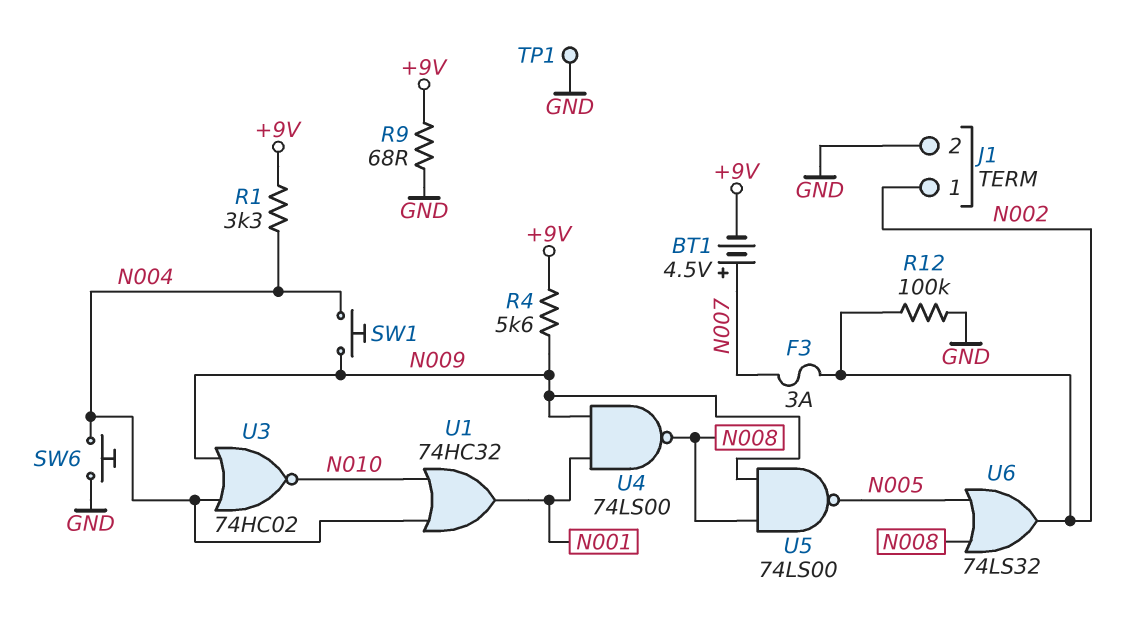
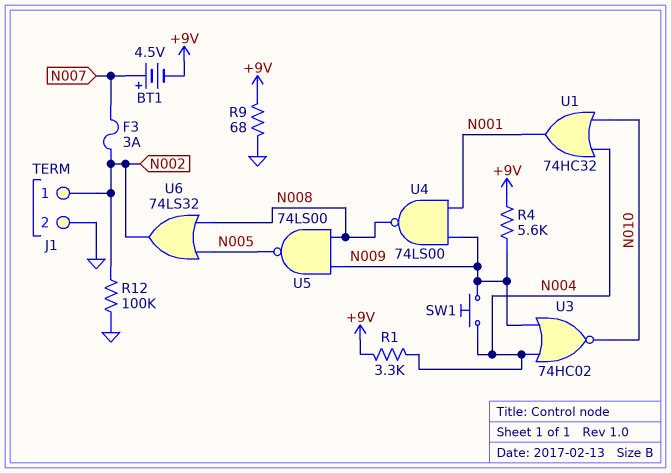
SW6: button (GND, N004) -> none
TP1: test point (GND) -> none

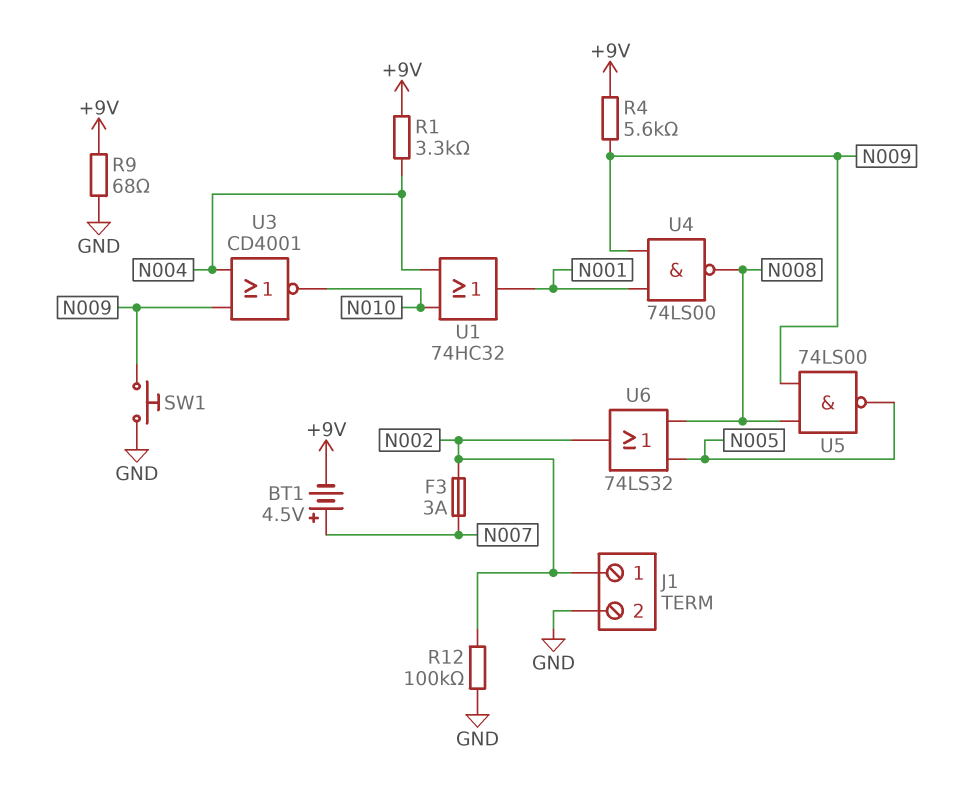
SW1: button (N004, N009) -> button (GND, N009)
U3: NOR 74HC02 (in N004, in N009, out N010) -> NOR CD4001 (in N004, in N009, out N010)

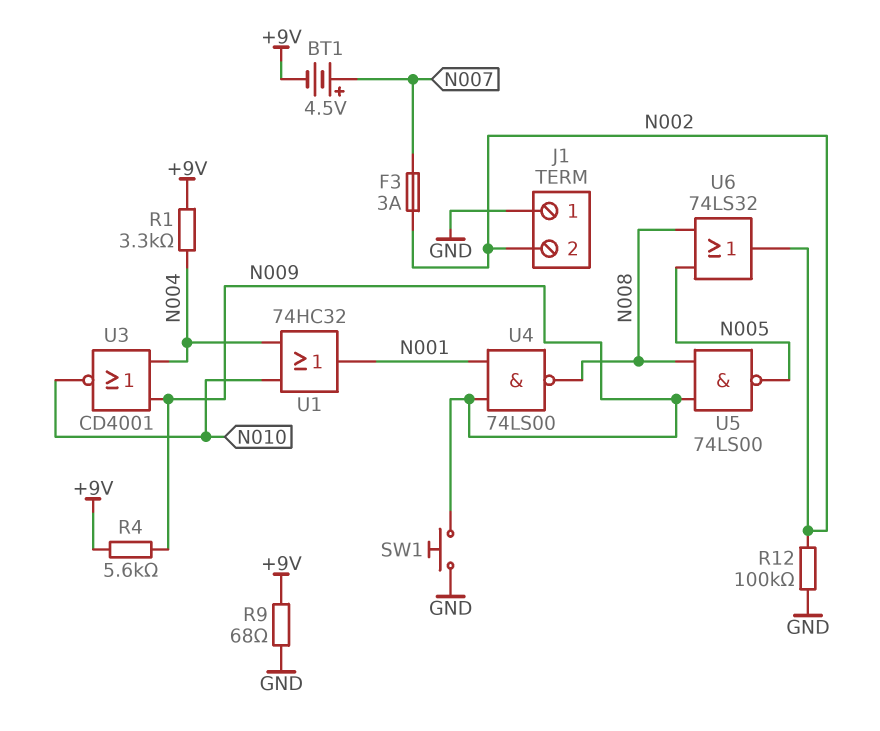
J1 pin 1: N002 -> GND
J1 pin 2: GND -> N002

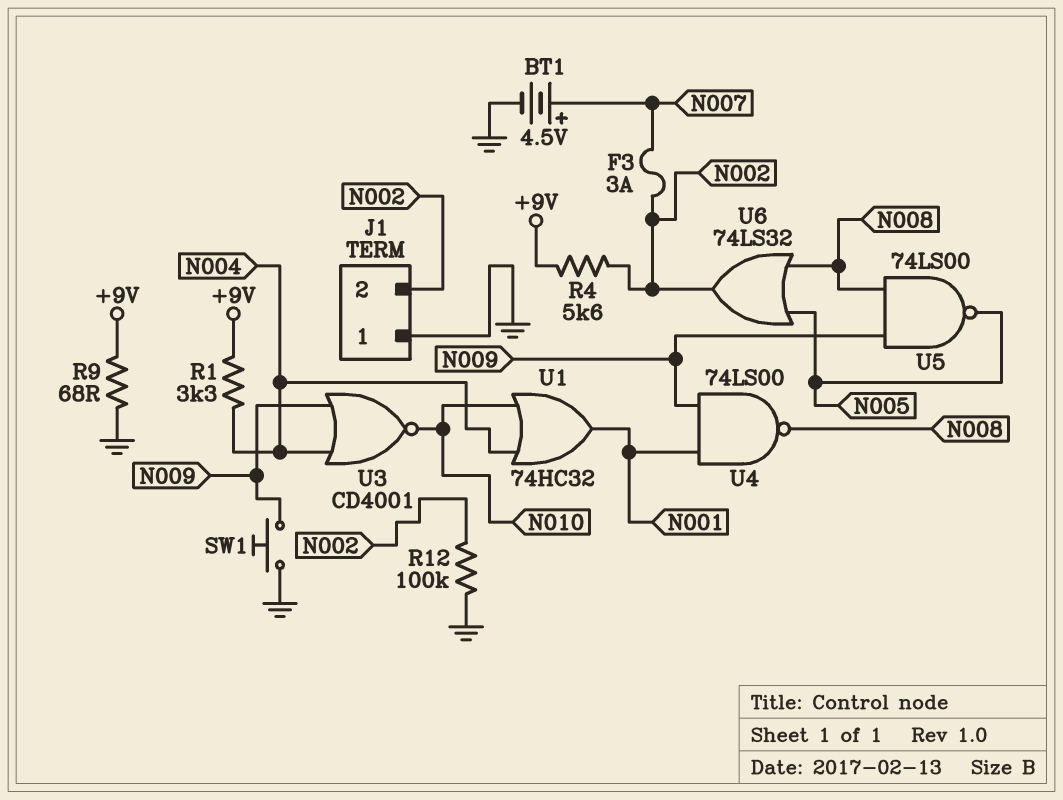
BT1: 4.5V (plus N007, minus +9V) -> 4.5V (plus N007, minus GND)
R4: 5.6k (+9V, N009) -> 5.6k (+9V, N002)

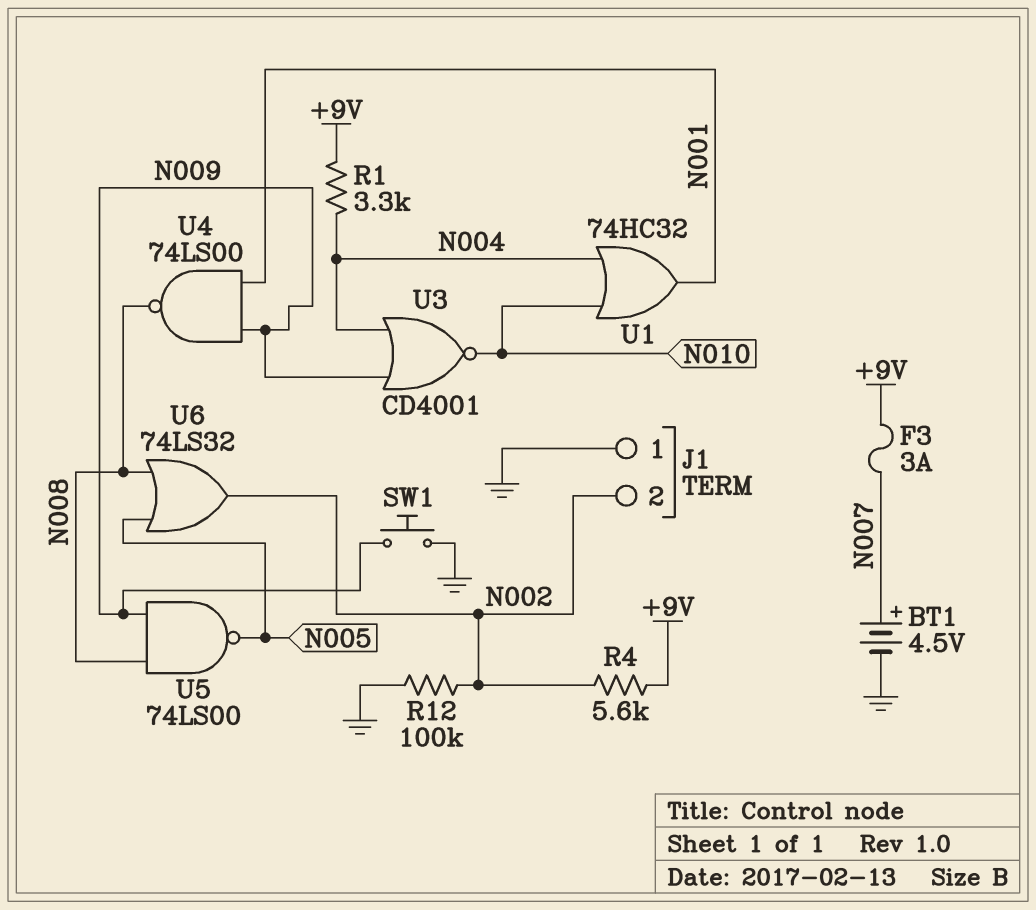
F3: 3A (N002, N007) -> 3A (+9V, N007)
R9: 68 (+9V, GND) -> none

